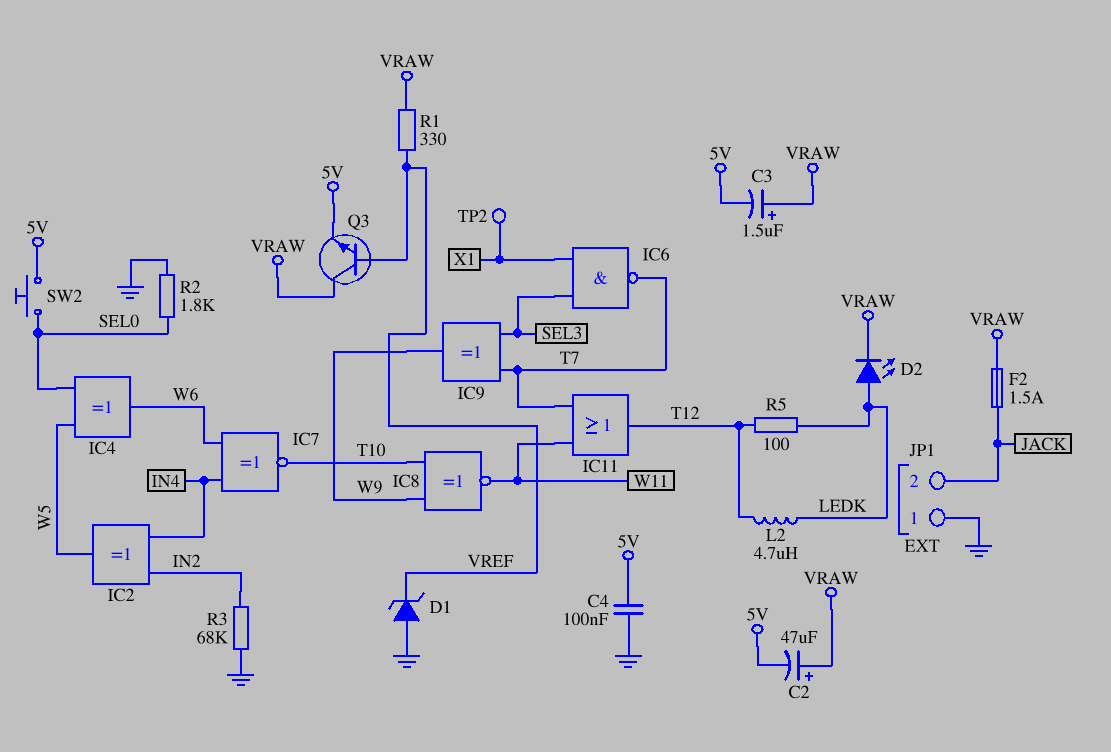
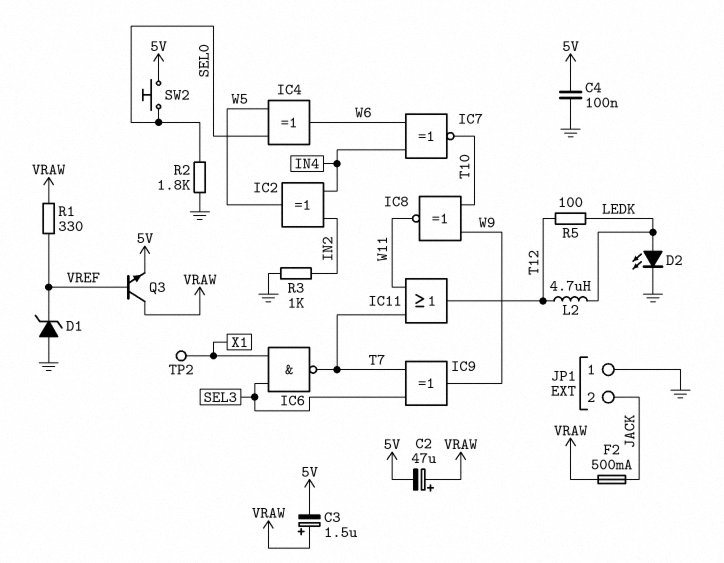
D2: LED (A LEDK, K VRAW) -> LED (A LEDK, K GND)
F2: 1.5A (JACK, VRAW) -> 500mA (JACK, VRAW)
R3: 68k (GND, IN2) -> 1k (GND, IN2)

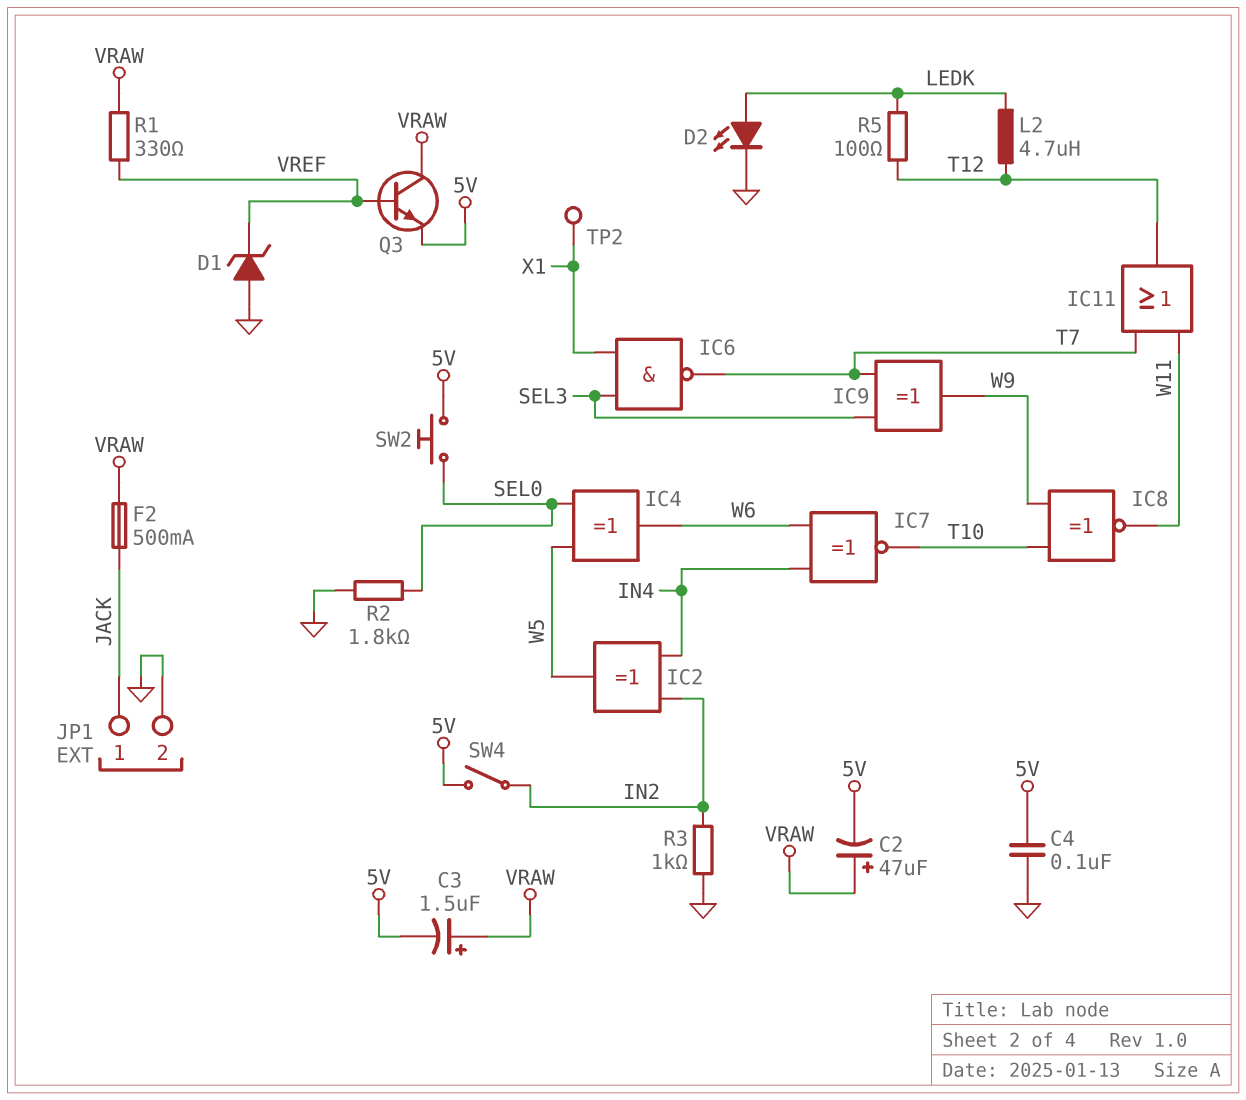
JP1 pin 1: GND -> JACK
JP1 pin 2: JACK -> GND
SW4: none -> switch (5V, IN2)

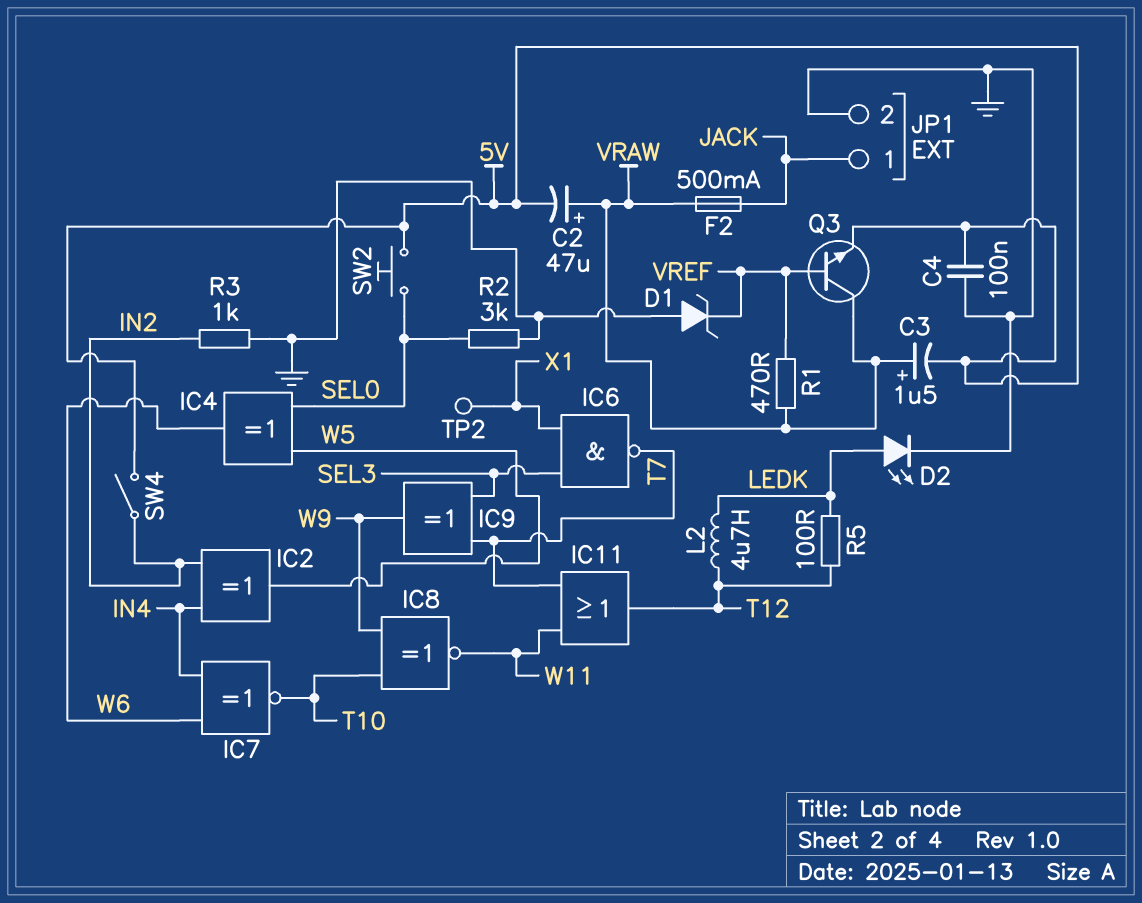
R1: 330 (VRAW, VREF) -> 470 (VRAW, VREF)
R2: 1.8k (GND, SEL0) -> 3k (GND, SEL0)

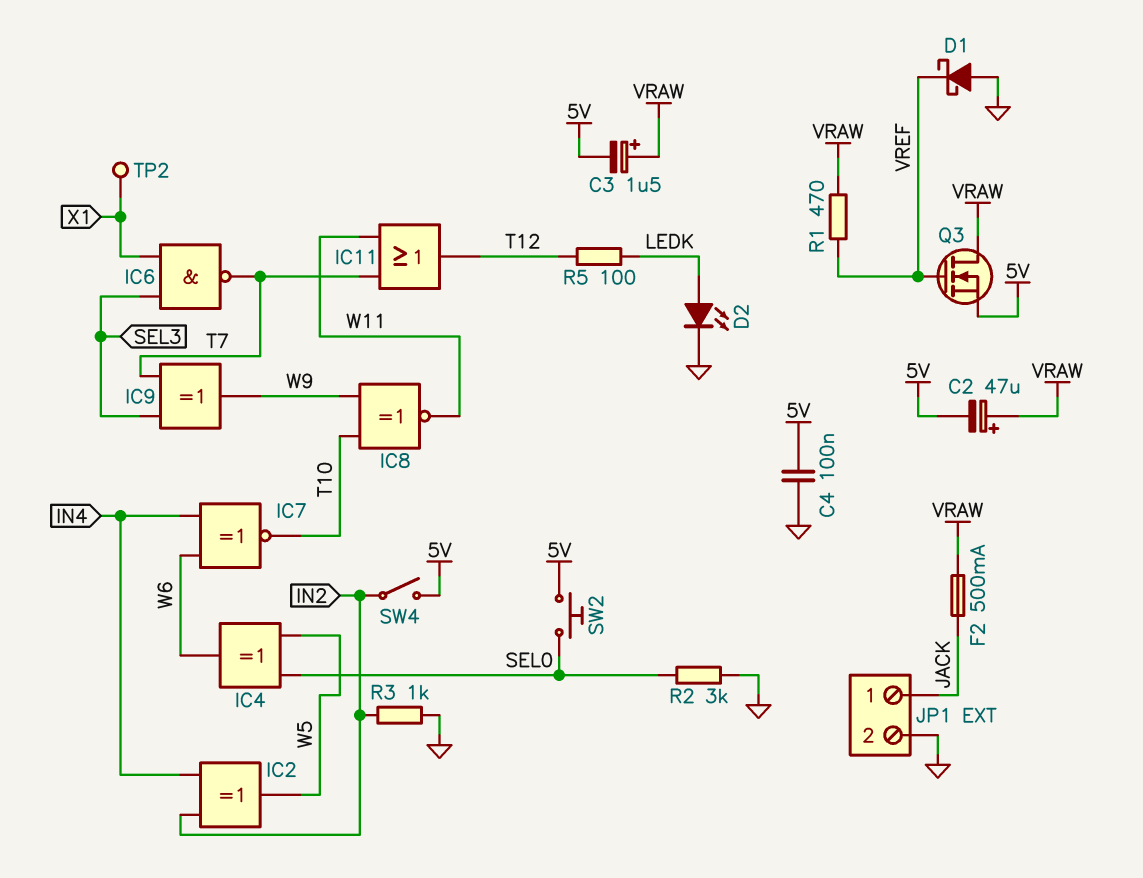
D1: zener (A GND, K VREF) -> schottky (A GND, K VREF)
L2: 4.7uH (LEDK, T12) -> none
Q3: NPN (B VREF, C VRAW, E 5V) -> NMOS (G VREF, D VRAW, S 5V)

